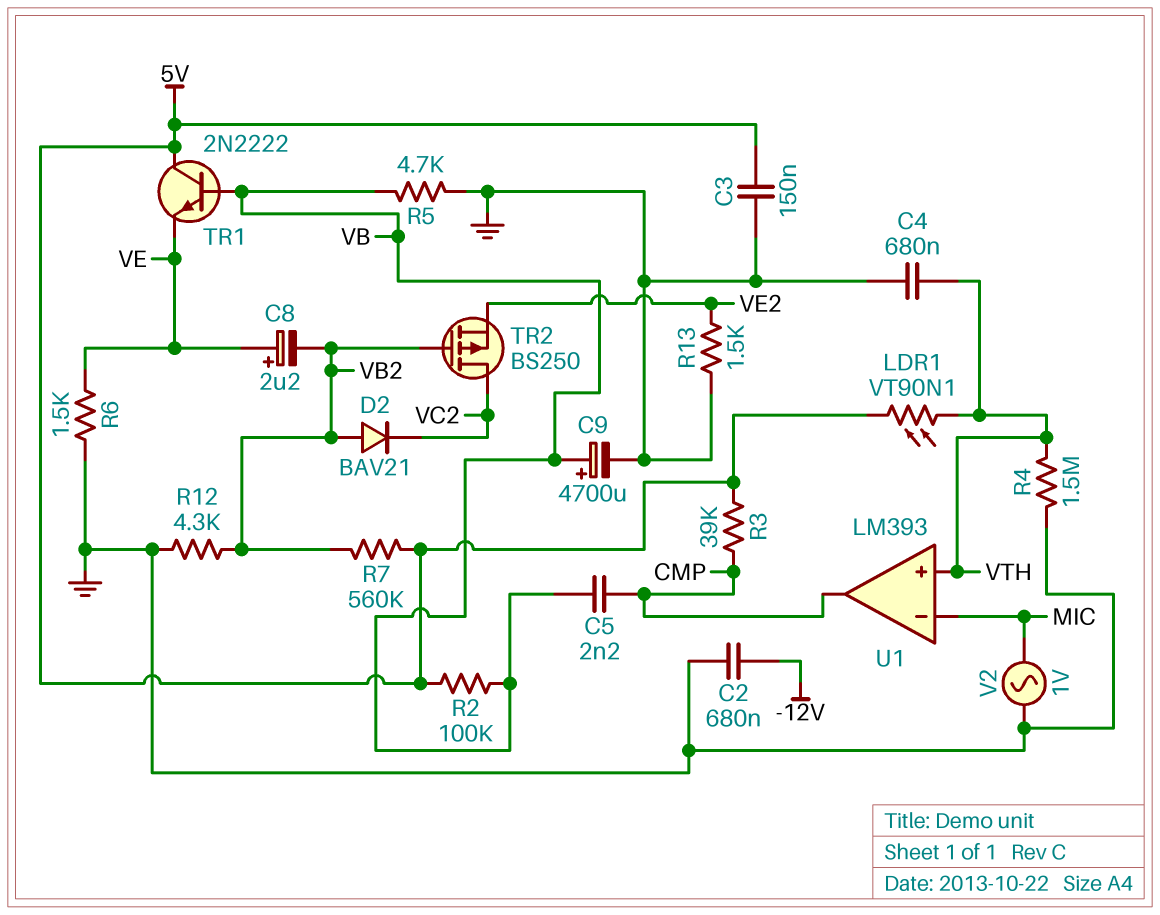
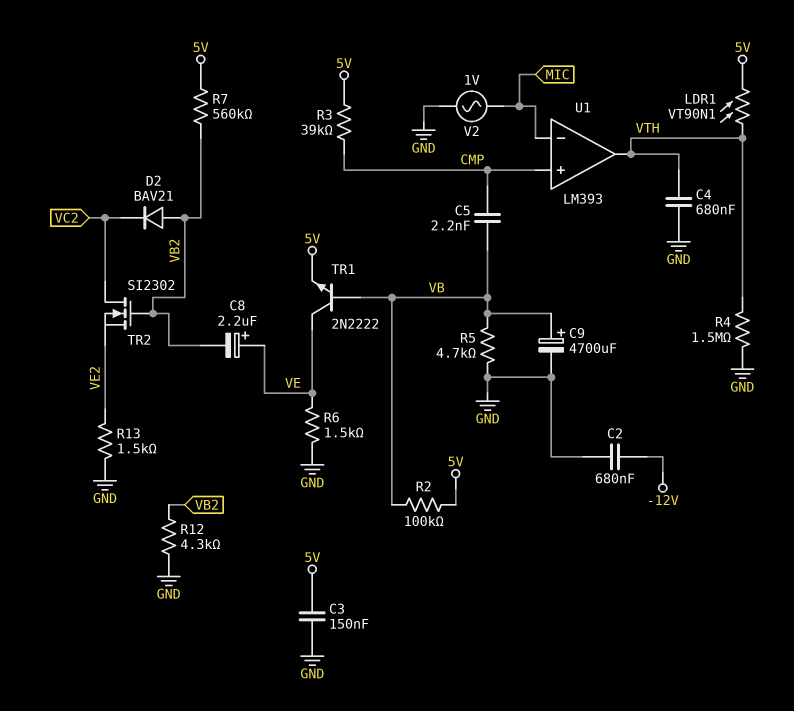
TR1: NPN 2N2222 (B VB, C 5V, E VE) -> NPN 2N2222 (B VB, C VE, E 5V)
TR2: PMOS BS250 (G VB2, D VC2, S VE2) -> NMOS SI2302 (G VB2, D VC2, S VE2)
U1 pin in+: VTH -> CMP
U1 pin out: CMP -> VTH

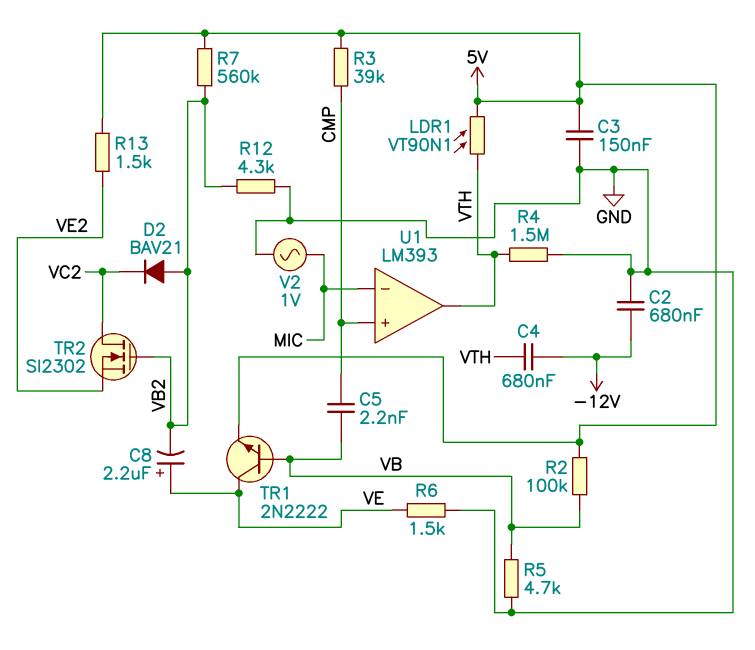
C4: 680nF (GND, VTH) -> 680nF (-12V, VTH)
C9: 4700uF (plus VB, minus GND) -> none
R13: 1.5k (GND, VE2) -> 1.5k (5V, VE2)

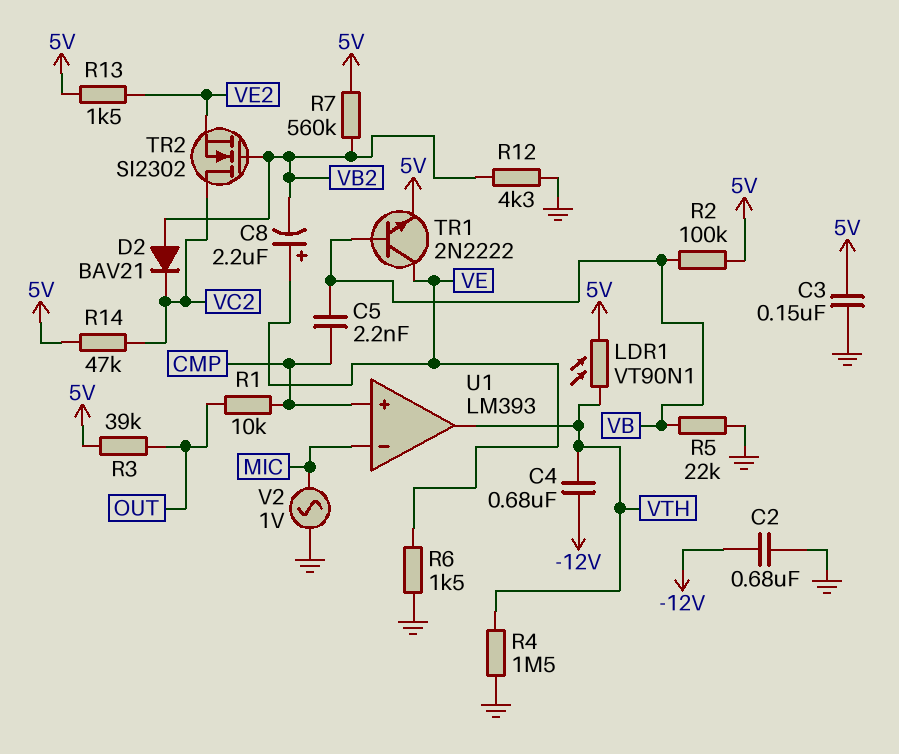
R1: none -> 10k (CMP, OUT)
R3: 39k (5V, CMP) -> 39k (5V, OUT)
R5: 4.7k (GND, VB) -> 22k (GND, VB)
R14: none -> 47k (5V, VC2)

